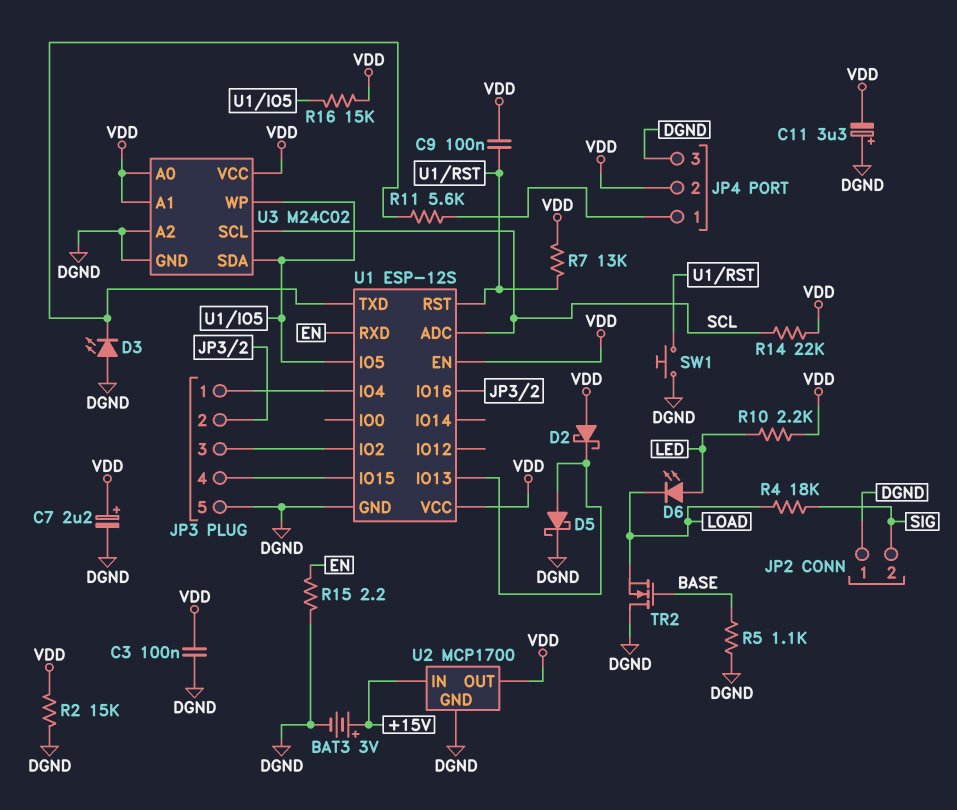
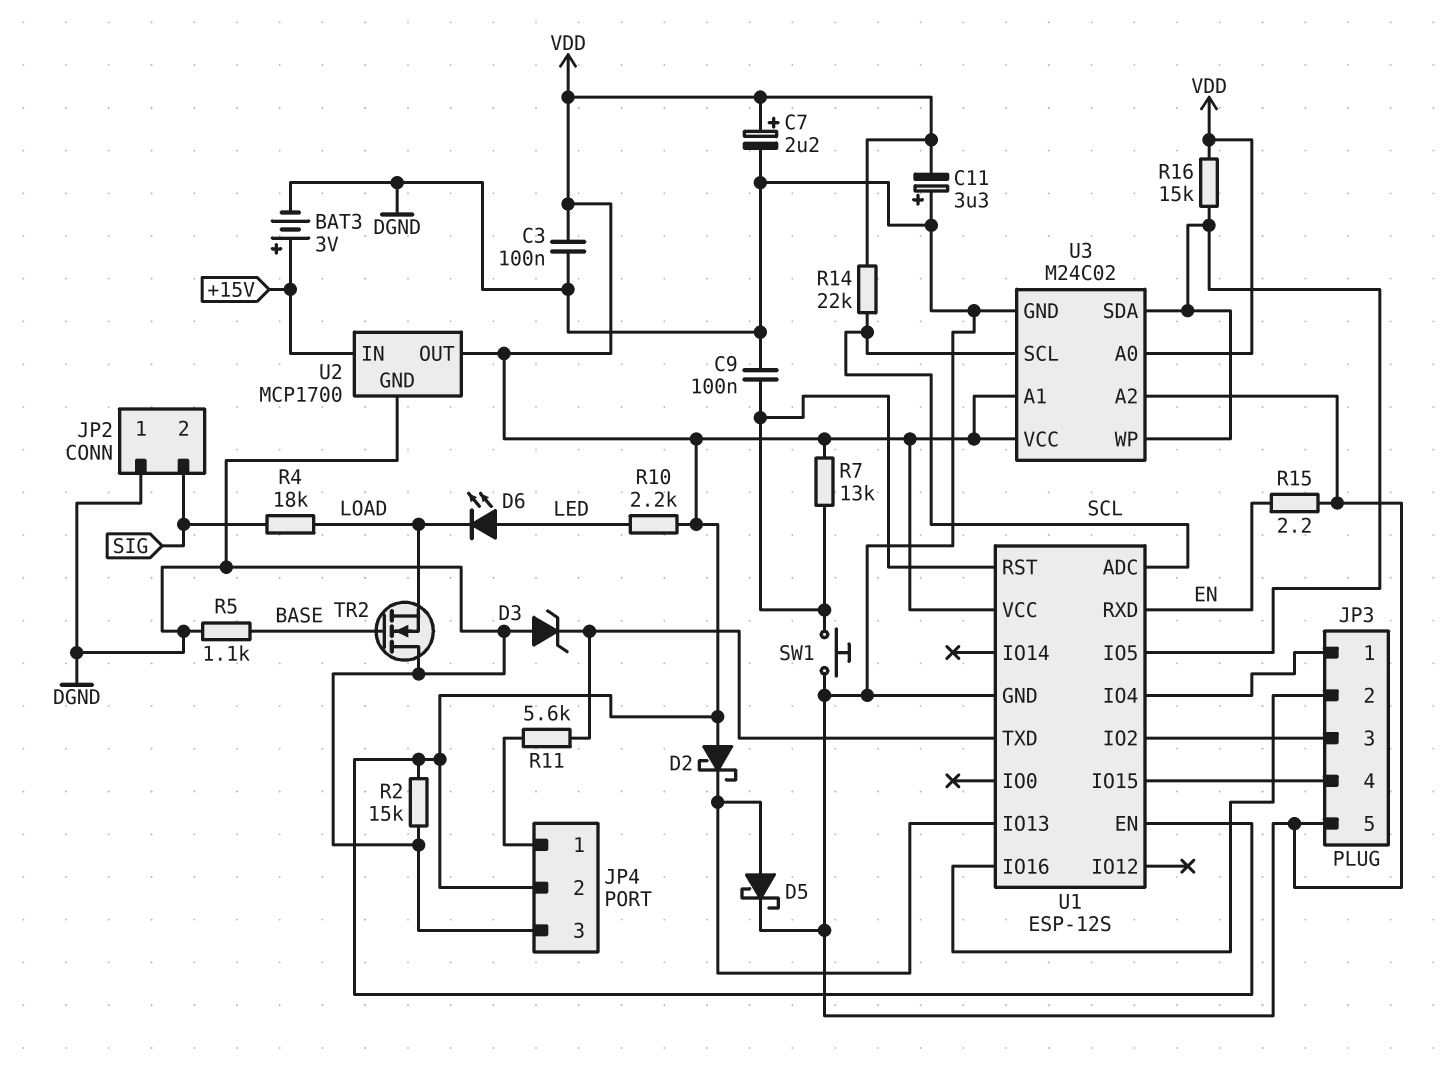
C9: 100nF (U1/RST, VDD) -> 100nF (DGND, U1/RST)
D3: LED (A DGND, K U1/TXD) -> zener (A DGND, K U1/TXD)

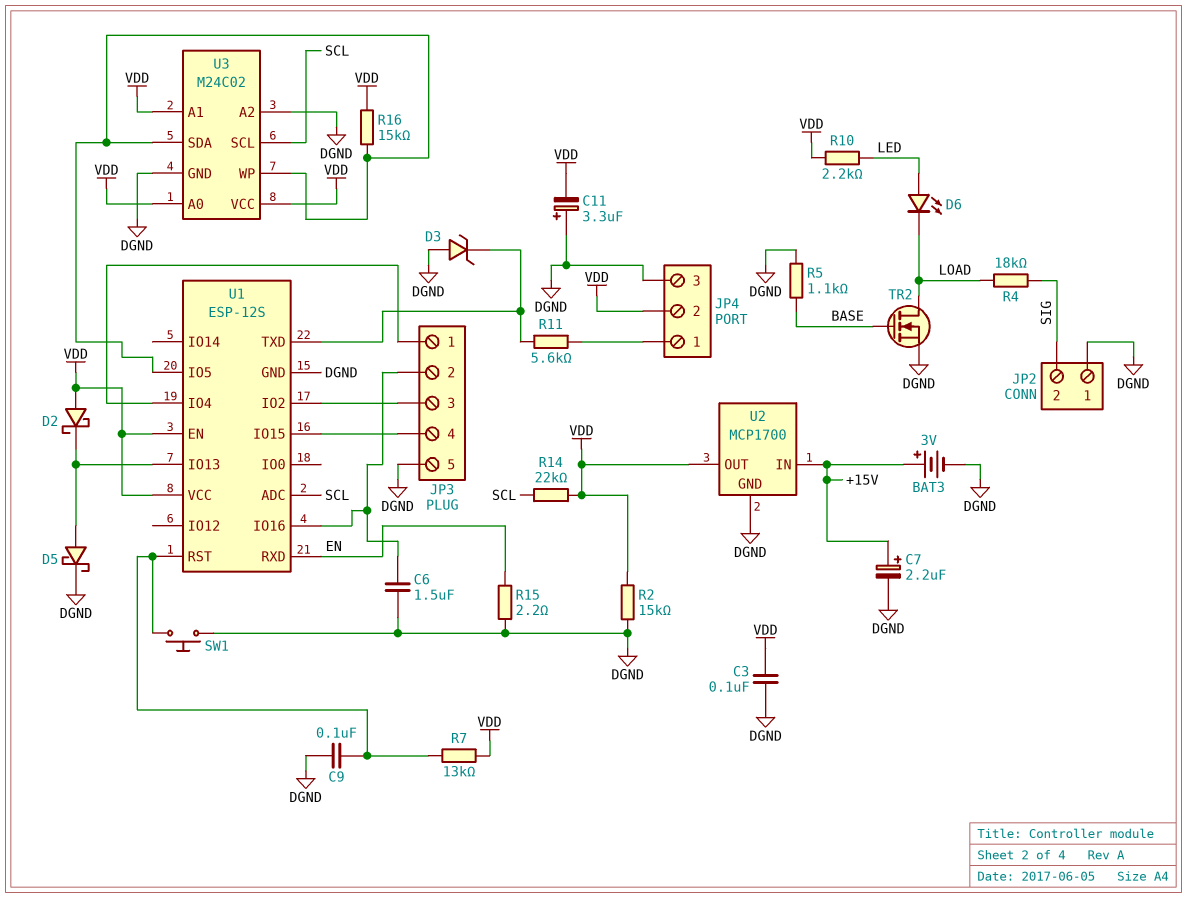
C6: none -> 1.5uF (DGND, JP3/2)
C7: 2.2uF (plus VDD, minus DGND) -> 2.2uF (plus +15V, minus DGND)
TR2: NMOS (G BASE, D DGND, S LOAD) -> NMOS (G BASE, D LOAD, S DGND)

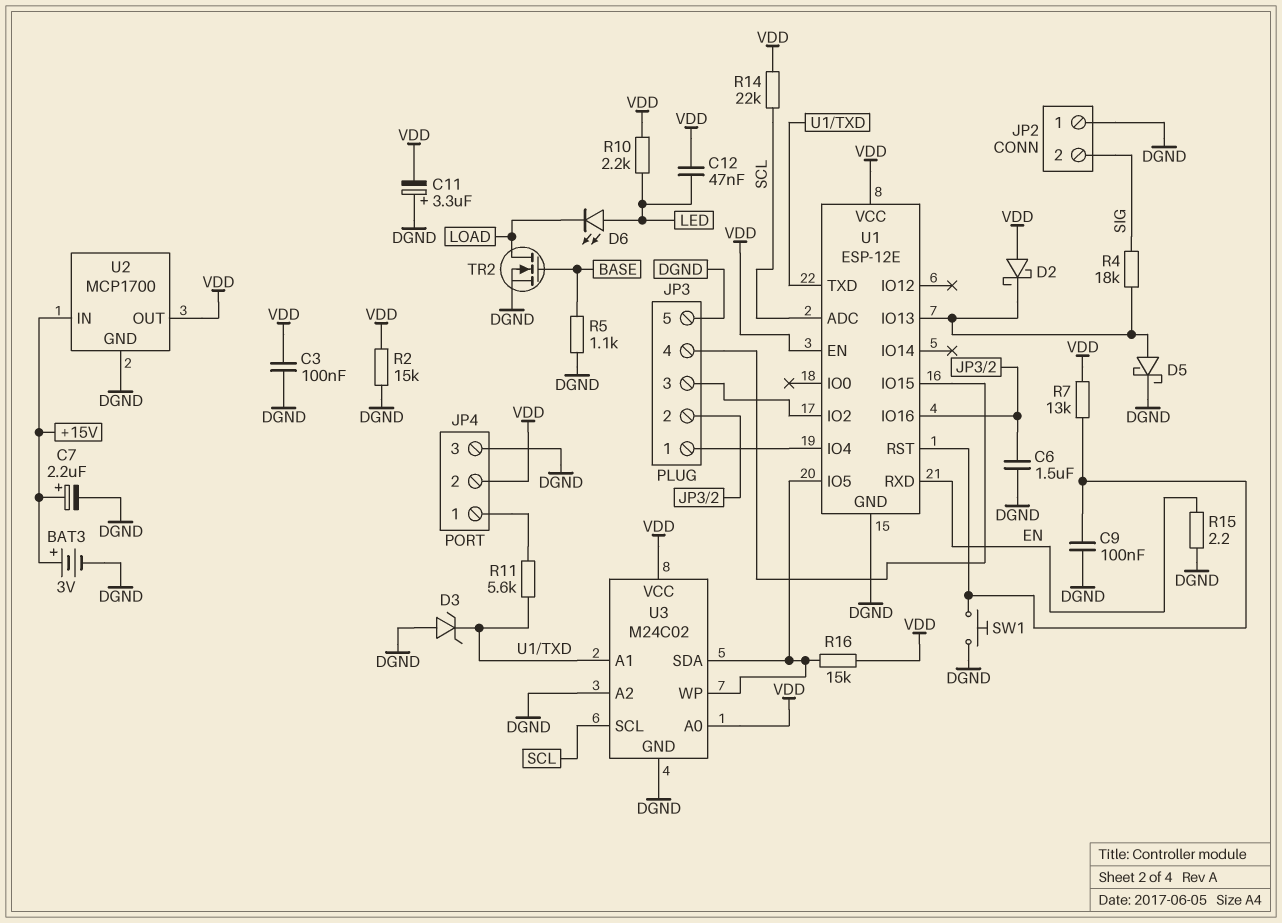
C12: none -> 47nF (LED, VDD)
R4: 18k (LOAD, SIG) -> 18k (SIG, U1/IO13)
U1: ESP-12S -> ESP-12E
U3 pin A1: VDD -> U1/TXD

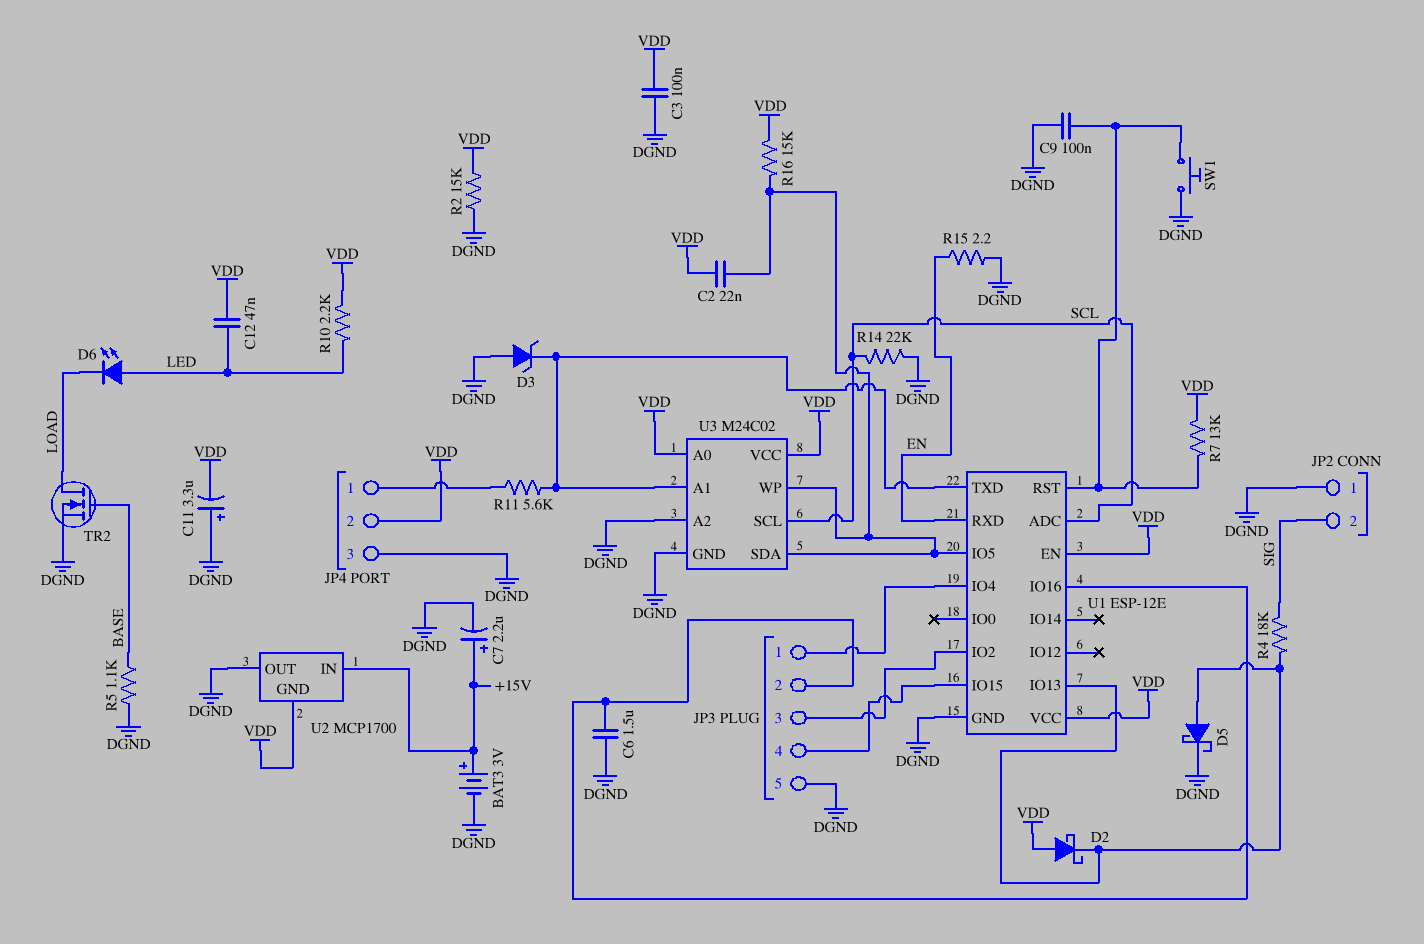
C2: none -> 22nF (U1/IO5, VDD)
R14: 22k (SCL, VDD) -> 22k (DGND, SCL)
U2 pin GND: DGND -> VDD
U2 pin OUT: VDD -> DGND

